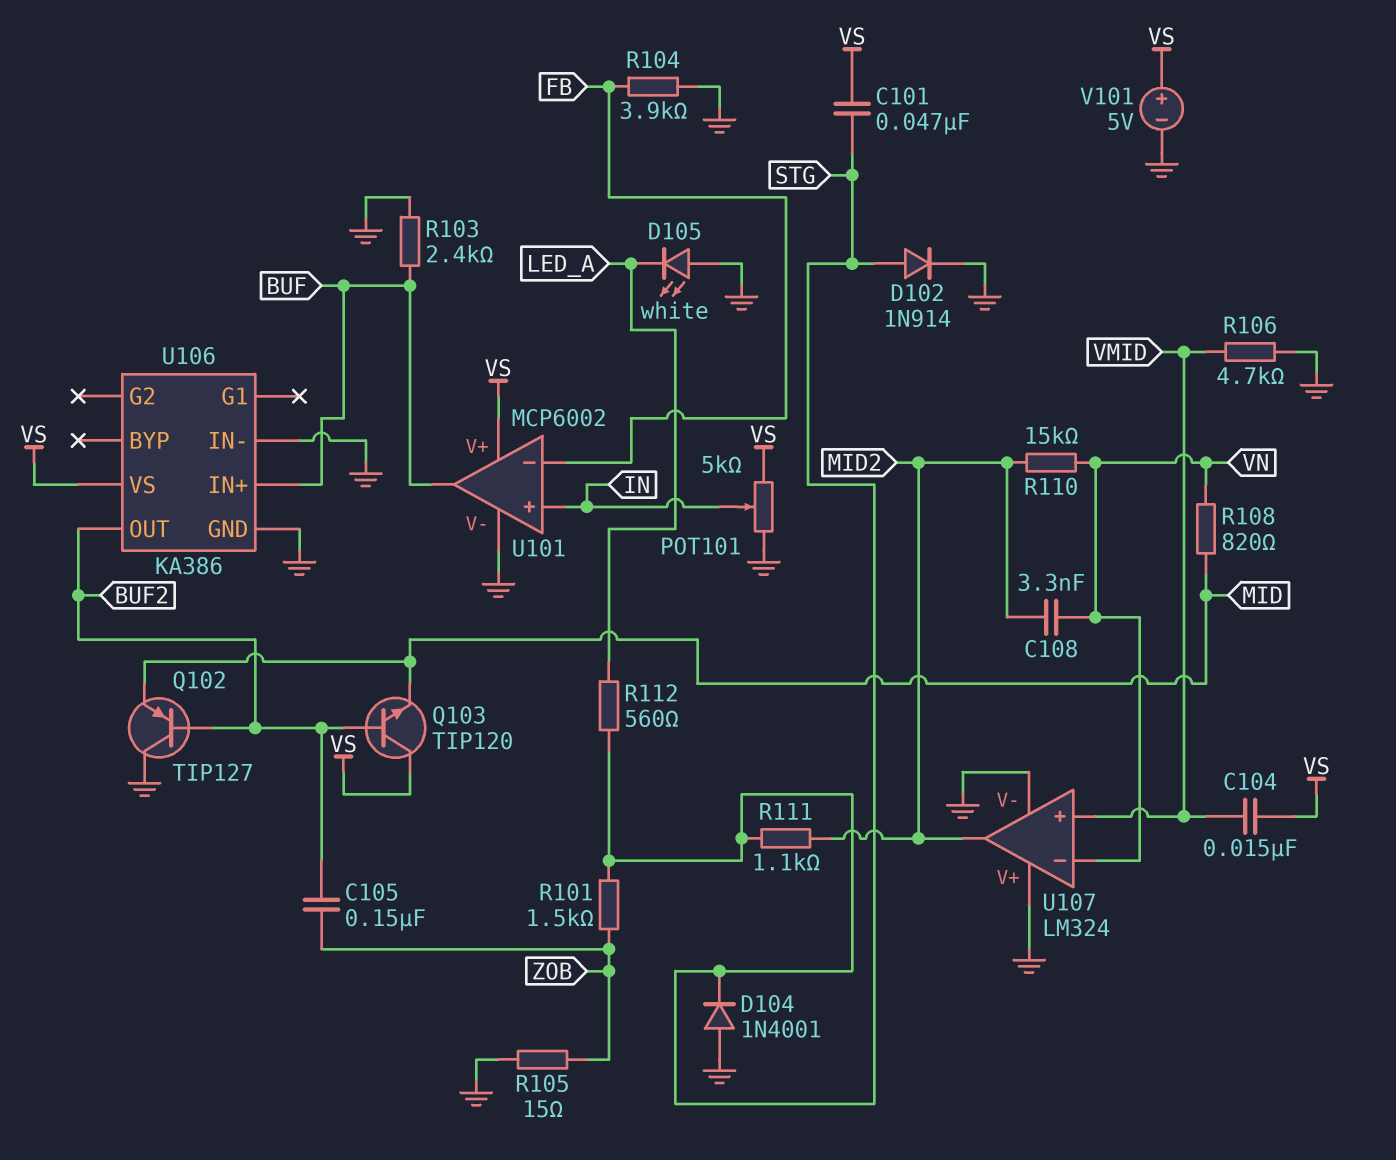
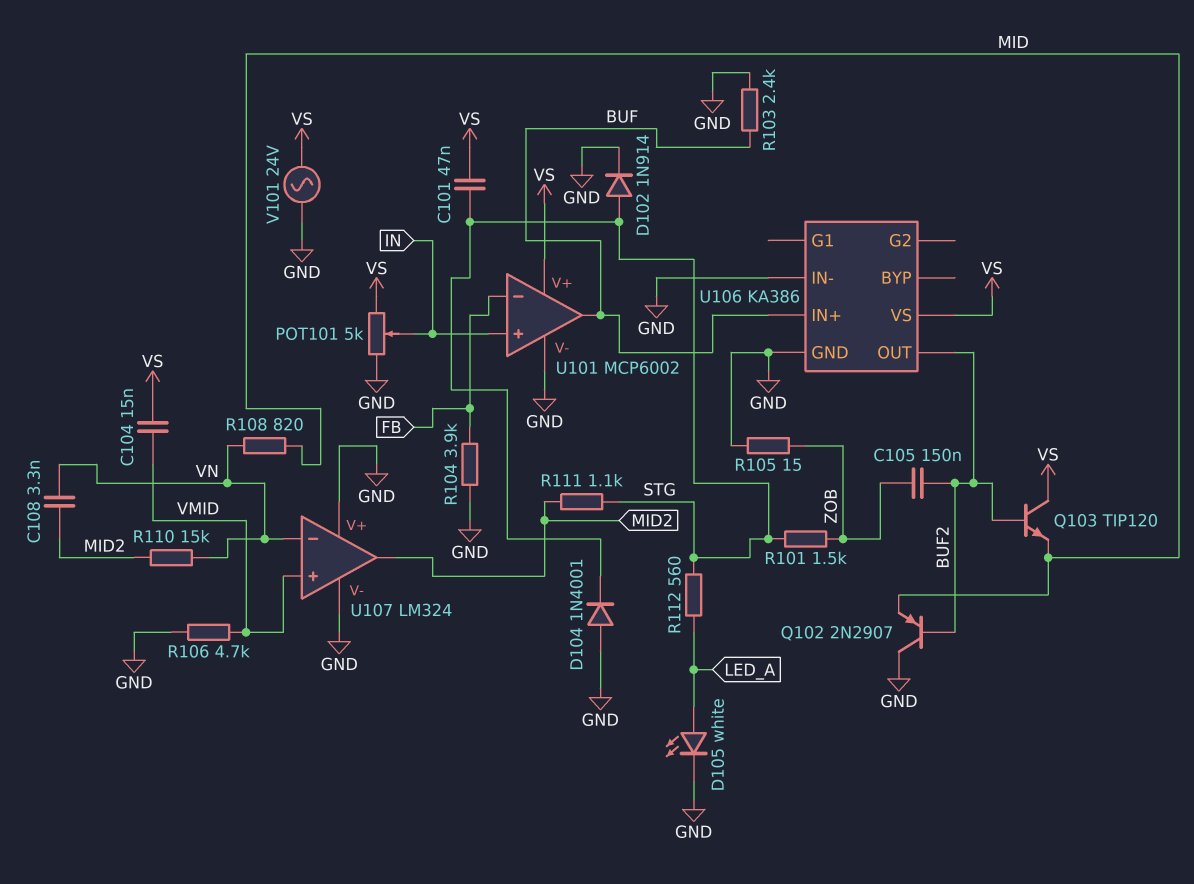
D105: LED white (A GND, K LED_A) -> LED white (A LED_A, K GND)
Q102: PNP TIP127 (B BUF2, C GND, E MID) -> PNP 2N2907 (B BUF2, C GND, E MID)
V101: 5V (plus VS, minus GND) -> AC 24V (GND, VS)

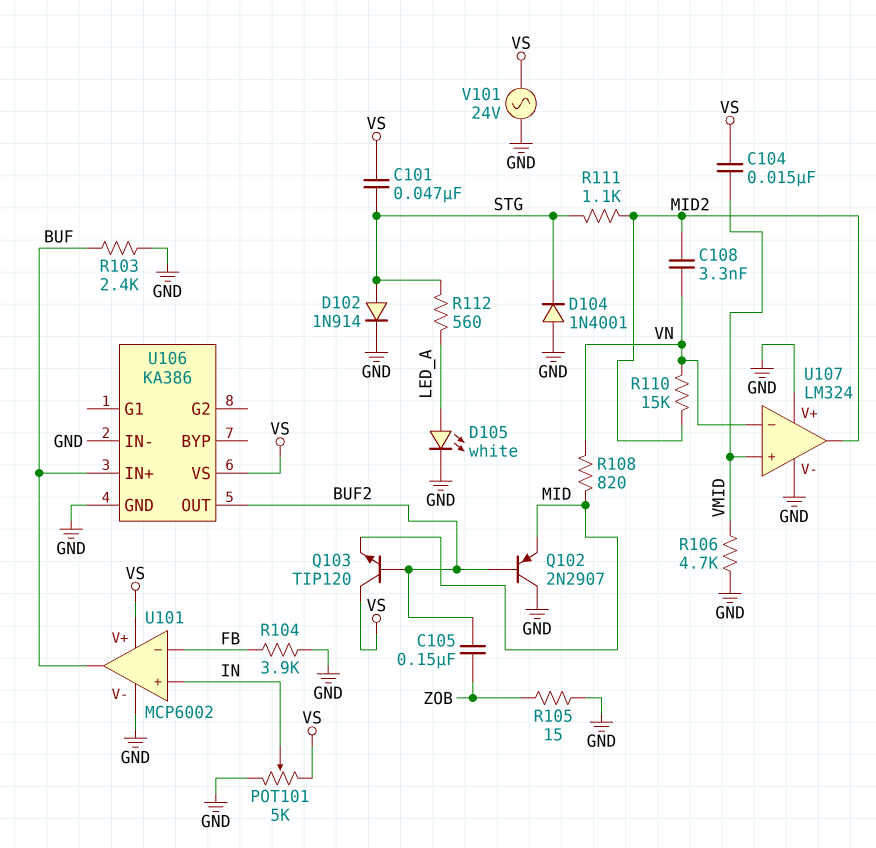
R101: 1.5k (STG, ZOB) -> none

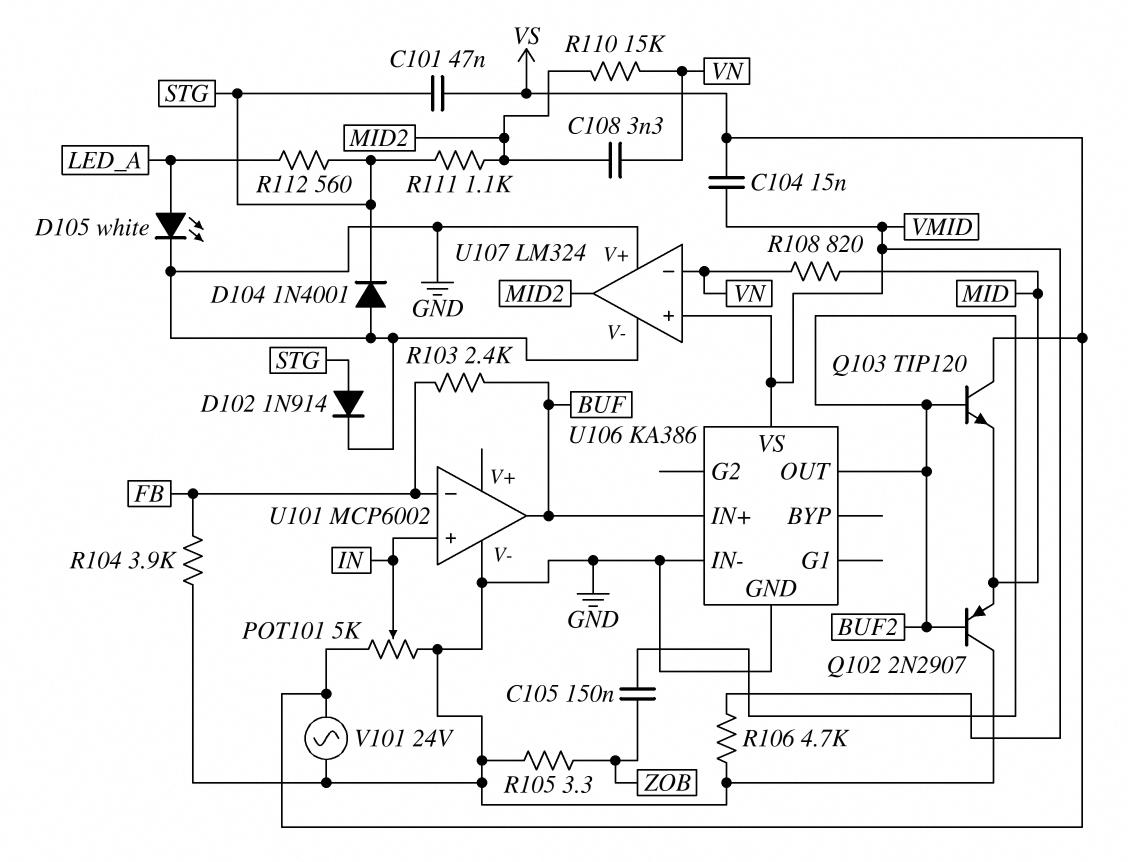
R103: 2.4k (BUF, GND) -> 2.4k (BUF, FB)
R105: 15 (GND, ZOB) -> 3.3 (GND, ZOB)
U101 pin V+: VS -> none
U106 pin VS: VS -> VMID

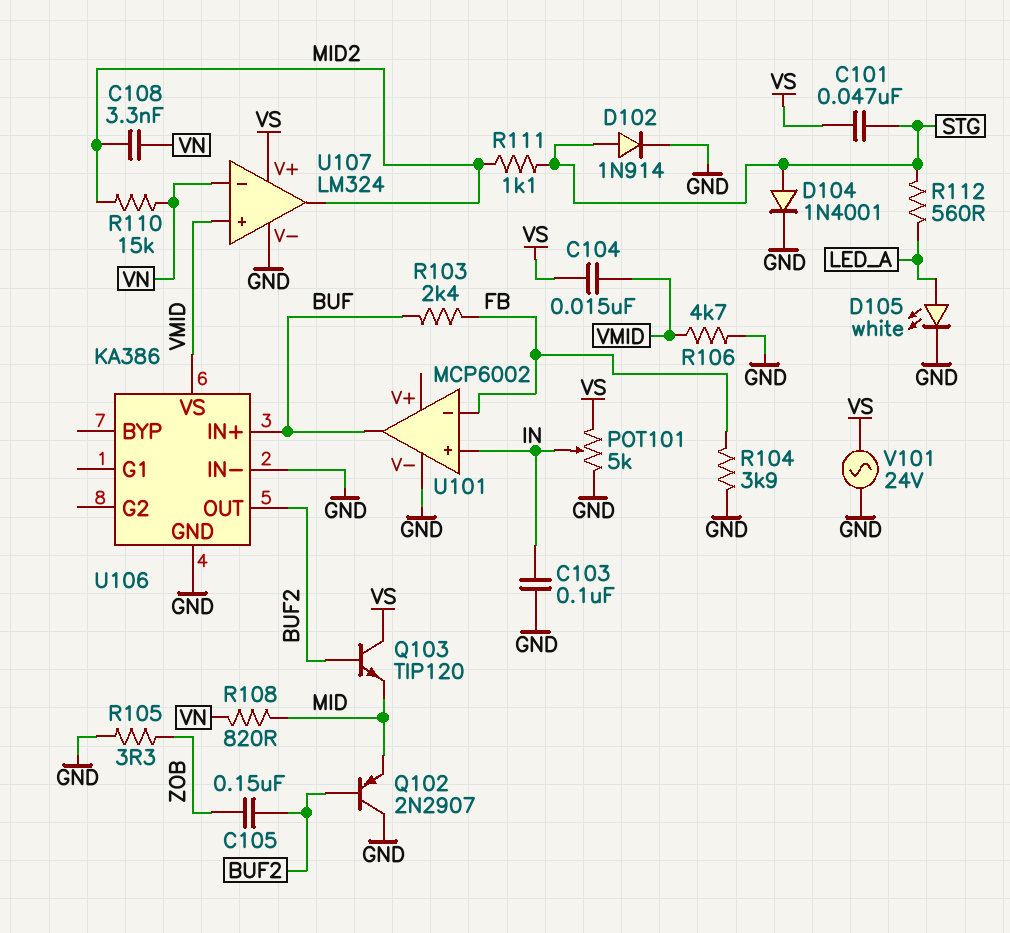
C103: none -> 100nF (GND, IN)
D104: diode 1N4001 (A GND, K STG) -> diode 1N4001 (A STG, K GND)
U107 pin V+: GND -> VS

